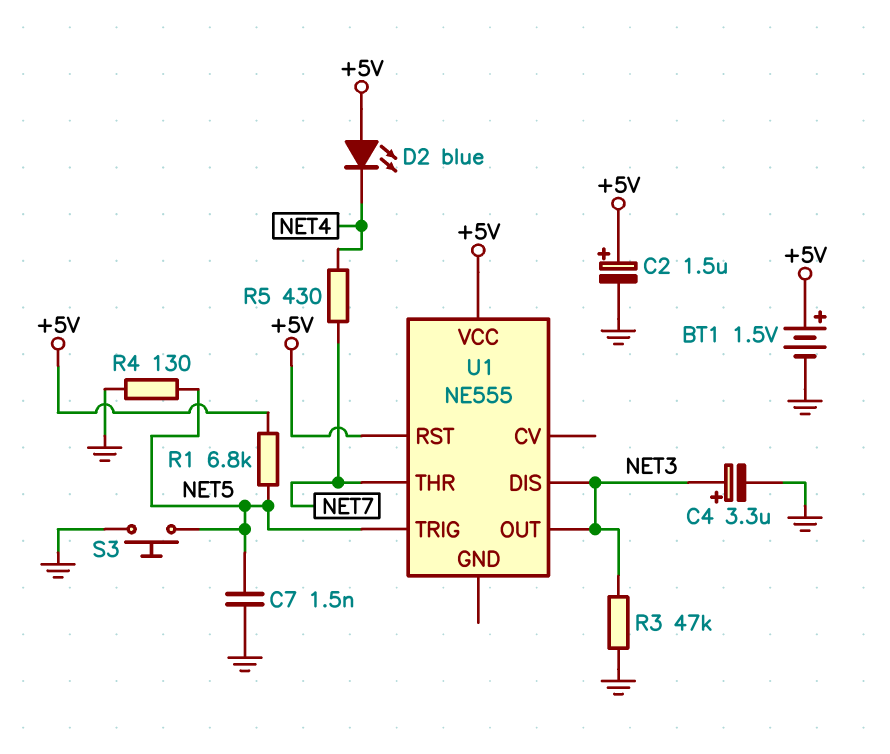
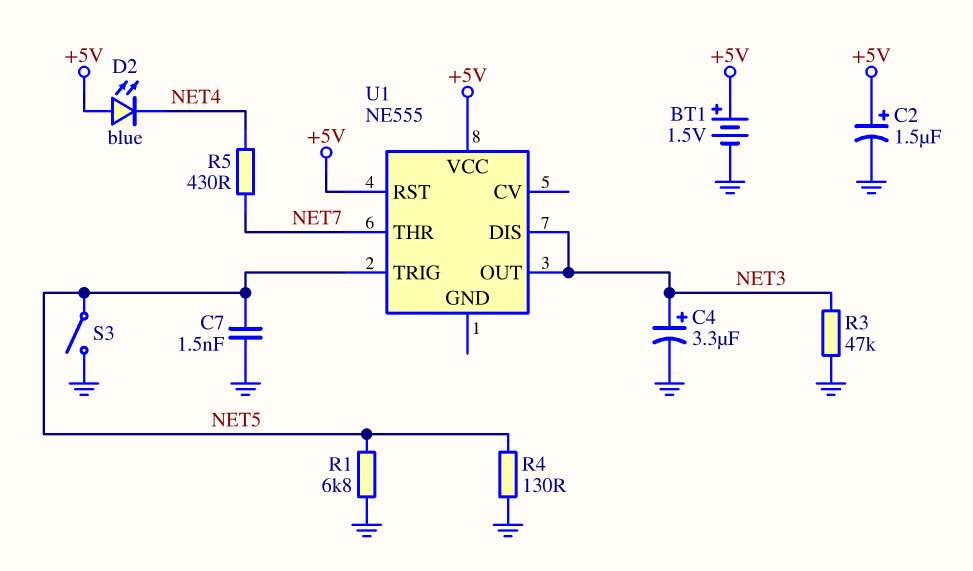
R1: 6.8k (+5V, NET5) -> 6.8k (GND, NET5)
S3: button (GND, NET5) -> switch (GND, NET5)

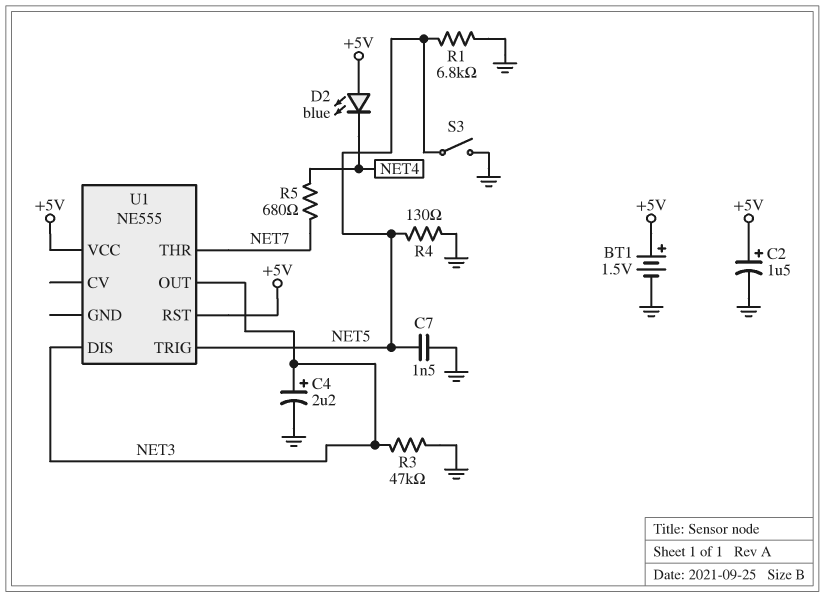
C4: 3.3uF (plus NET3, minus GND) -> 2.2uF (plus NET3, minus GND)
R5: 430 (NET4, NET7) -> 680 (NET4, NET7)

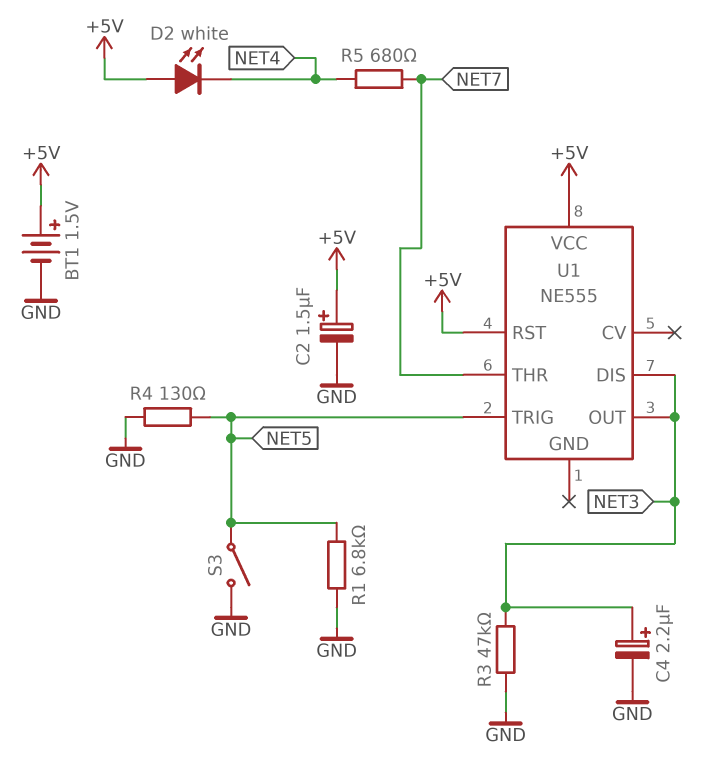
C7: 1.5nF (GND, NET5) -> none
D2: LED blue (A +5V, K NET4) -> LED white (A +5V, K NET4)

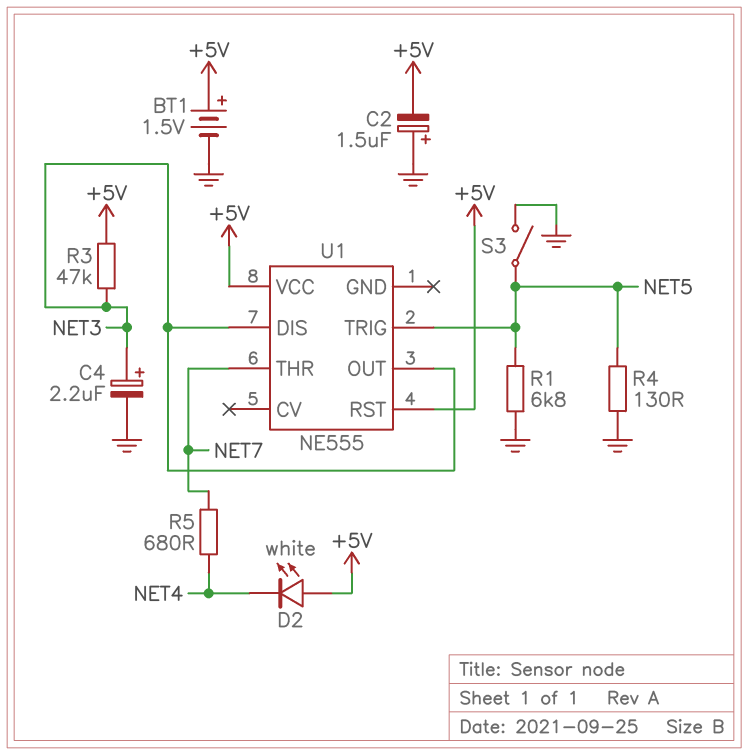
C2: 1.5uF (plus +5V, minus GND) -> 1.5uF (plus GND, minus +5V)
R3: 47k (GND, NET3) -> 47k (+5V, NET3)

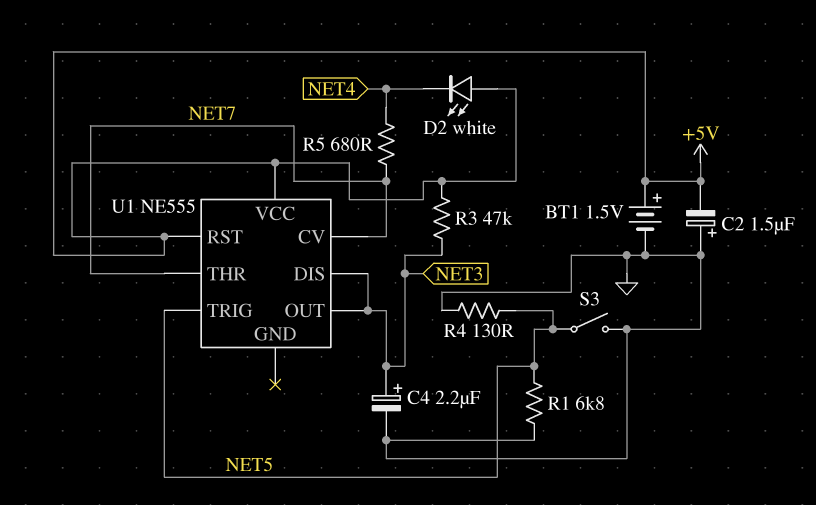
U1 pin CV: none -> NET7

